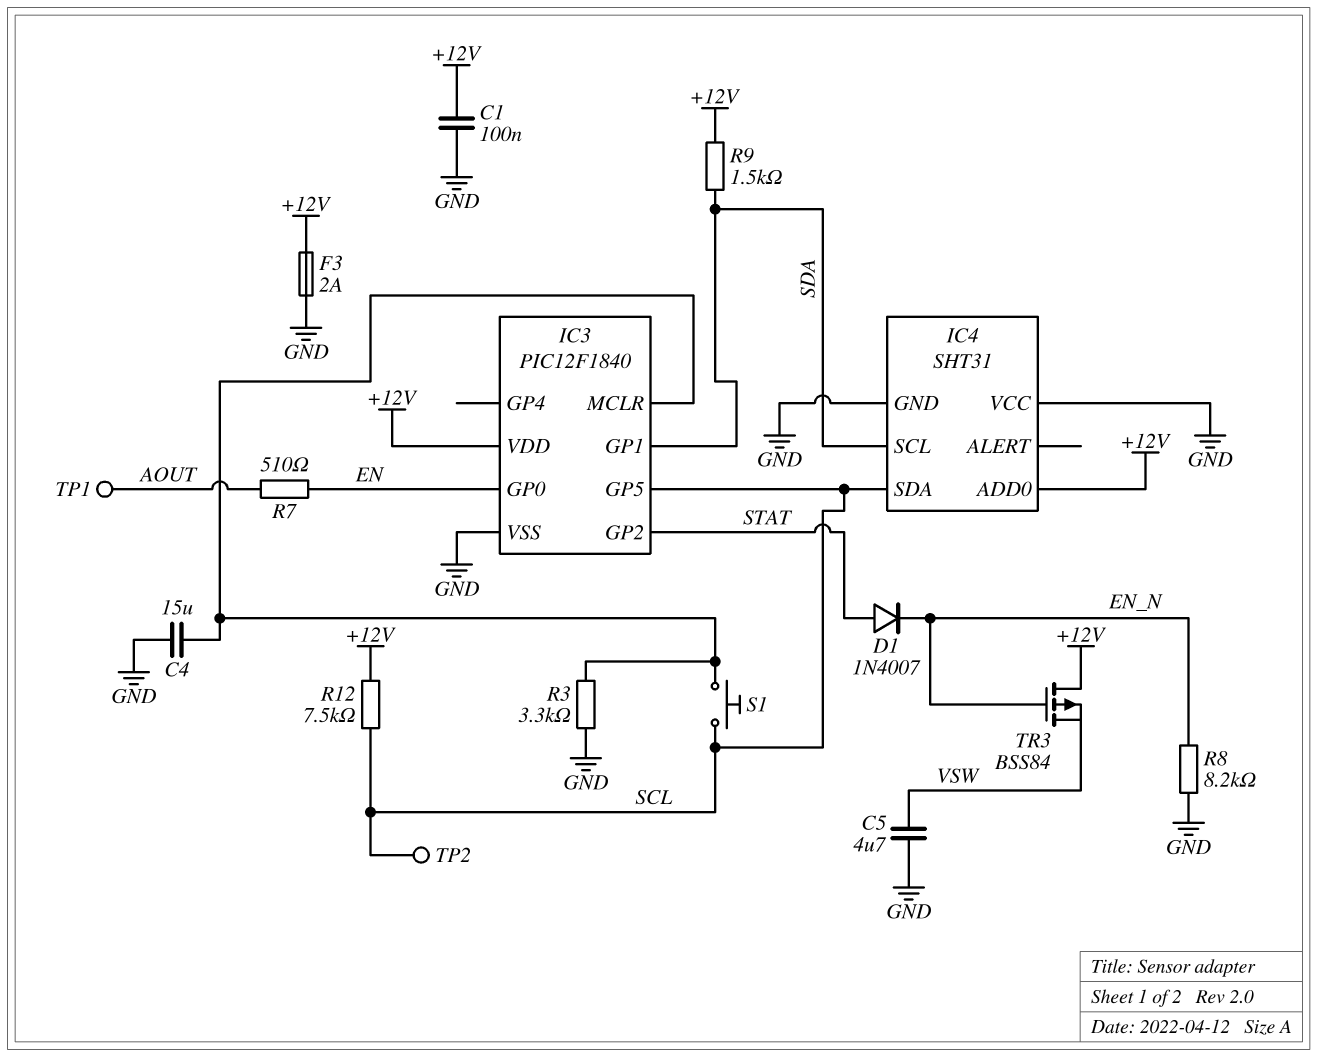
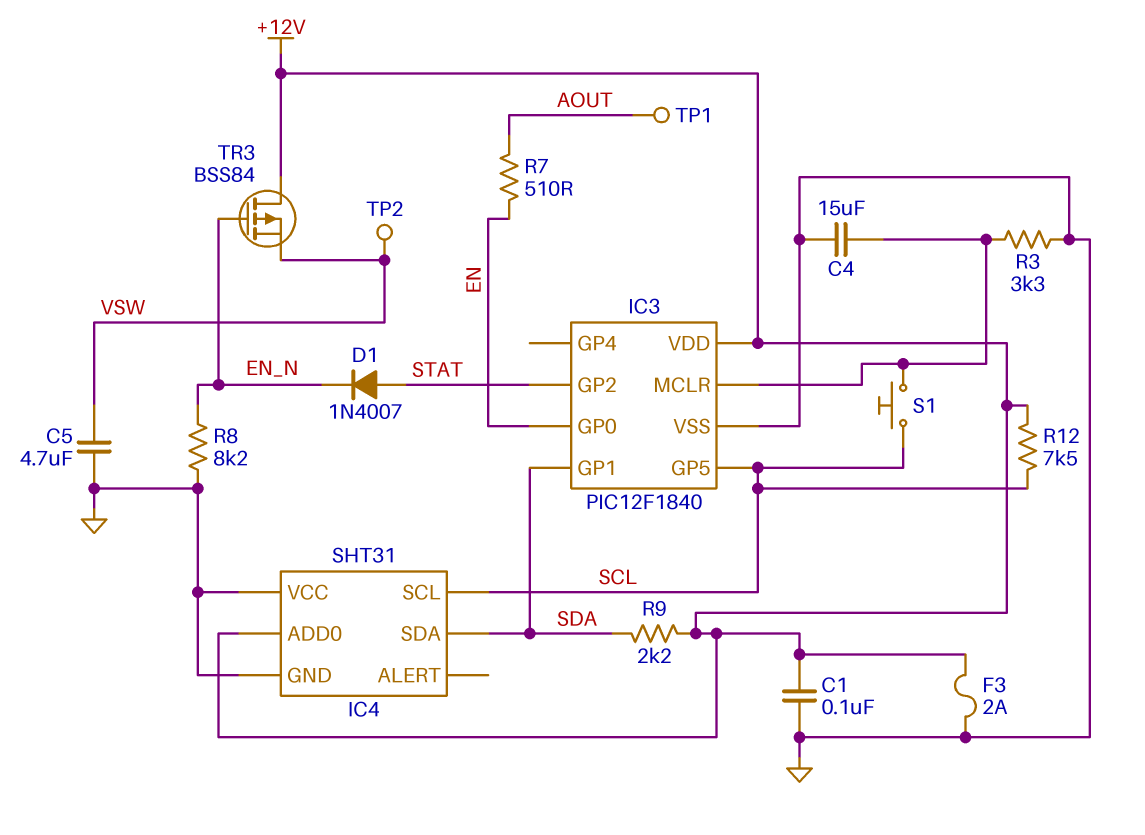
IC4 pin SCL: SDA -> SCL
IC4 pin SDA: SCL -> SDA
R9: 1.5k (+12V, SDA) -> 2.2k (+12V, SDA)
TP2: test point (SCL) -> test point (VSW)

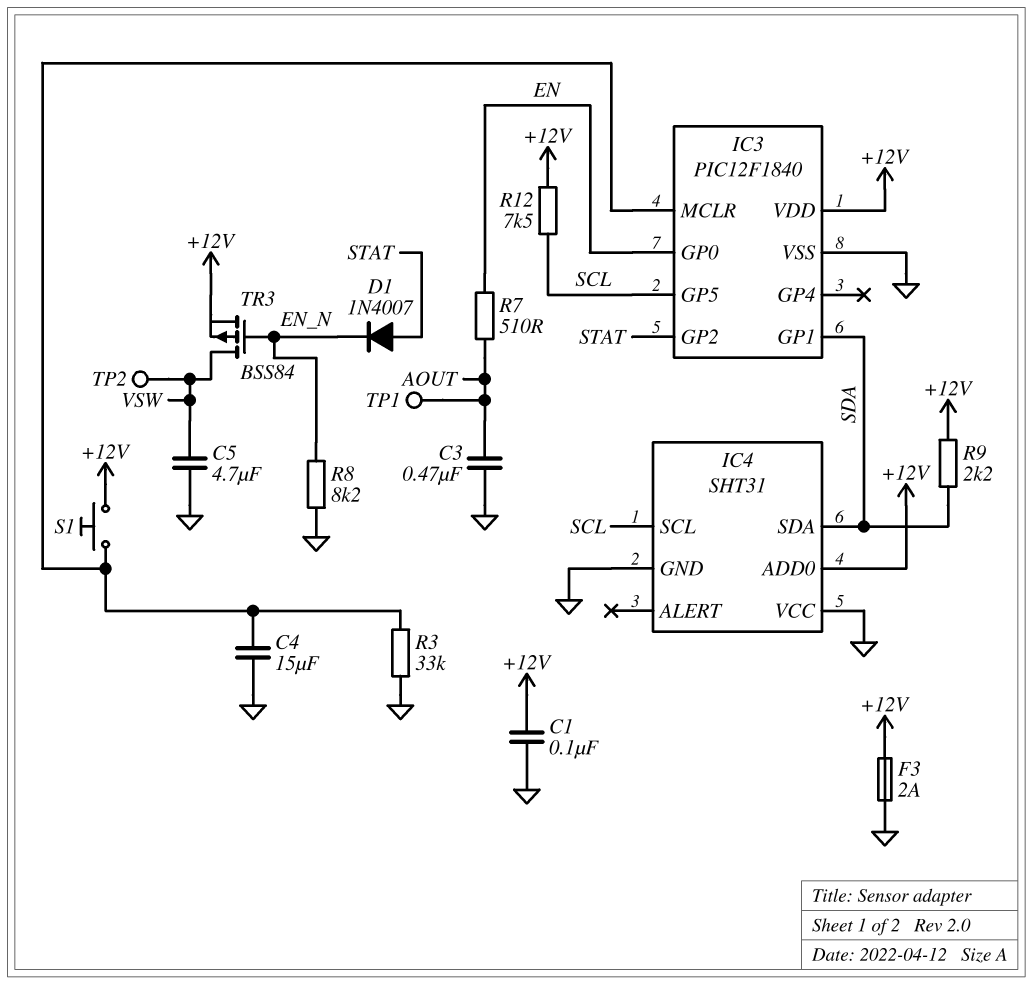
C3: none -> 470nF (AOUT, GND)
R3: 3.3k (GND, IC3/MCLR) -> 33k (GND, IC3/MCLR)
S1: button (IC3/MCLR, SCL) -> button (+12V, IC3/MCLR)
TR3: PMOS BSS84 (G EN_N, D +12V, S VSW) -> PMOS BSS84 (G EN_N, D VSW, S +12V)

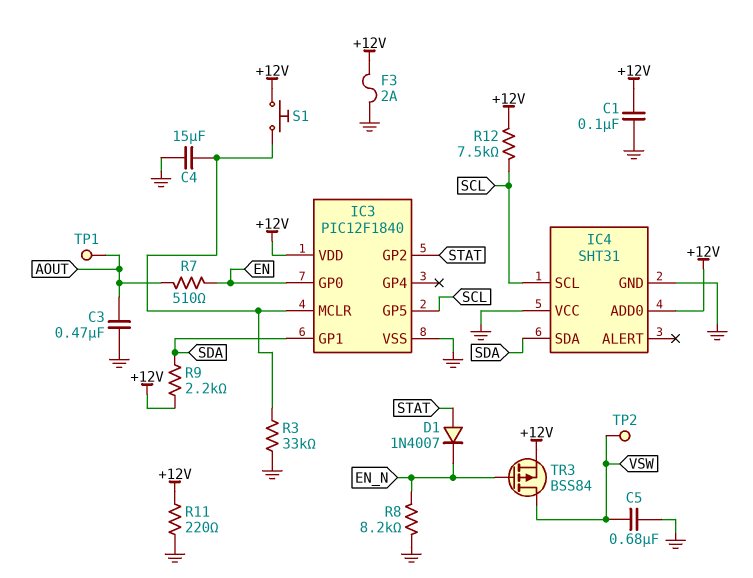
C5: 4.7uF (GND, VSW) -> 680nF (GND, VSW)
R11: none -> 220 (+12V, GND)

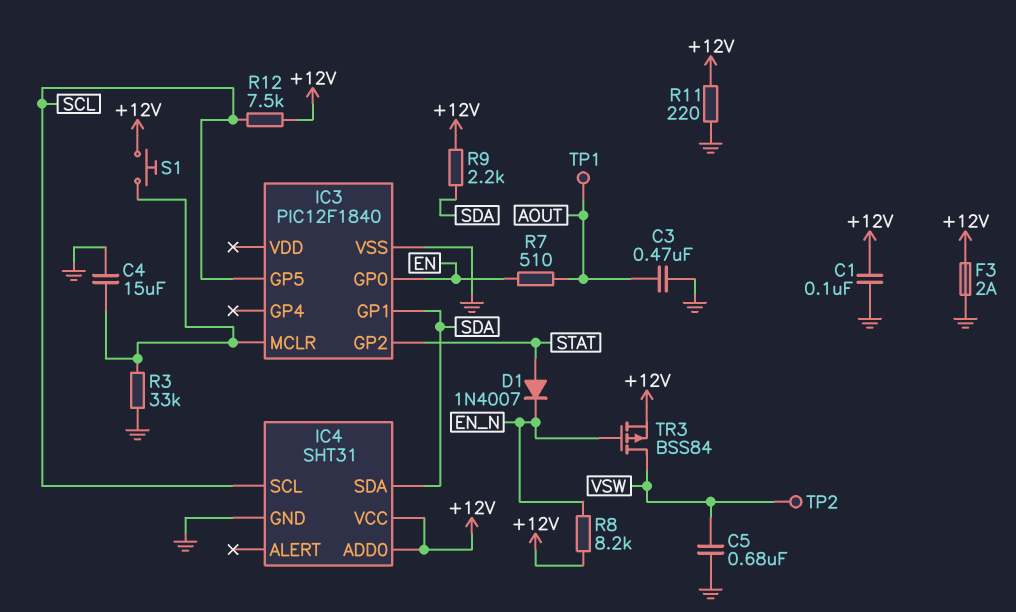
IC3 pin VDD: +12V -> none
IC4 pin VCC: GND -> +12V
R8: 8.2k (EN_N, GND) -> 8.2k (+12V, EN_N)

